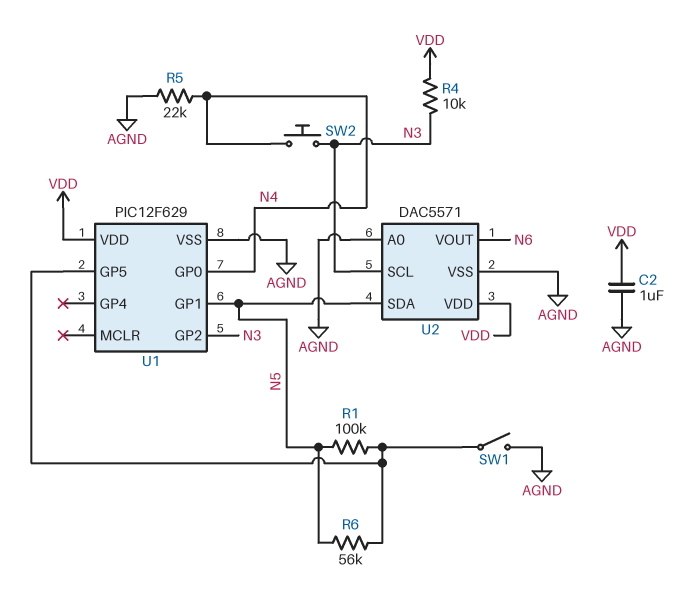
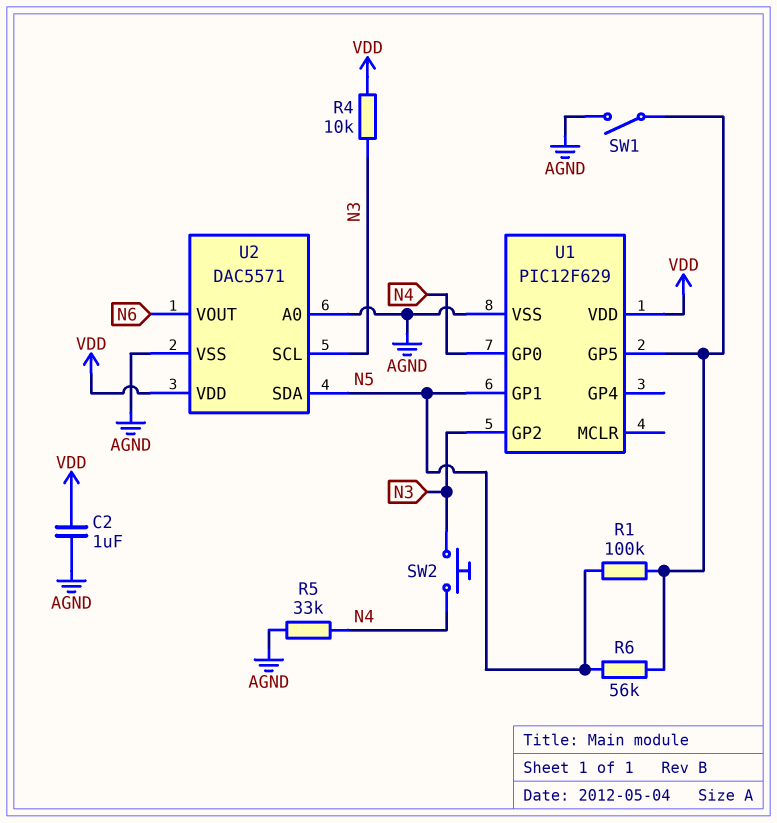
R5: 22k (AGND, N4) -> 33k (AGND, N4)

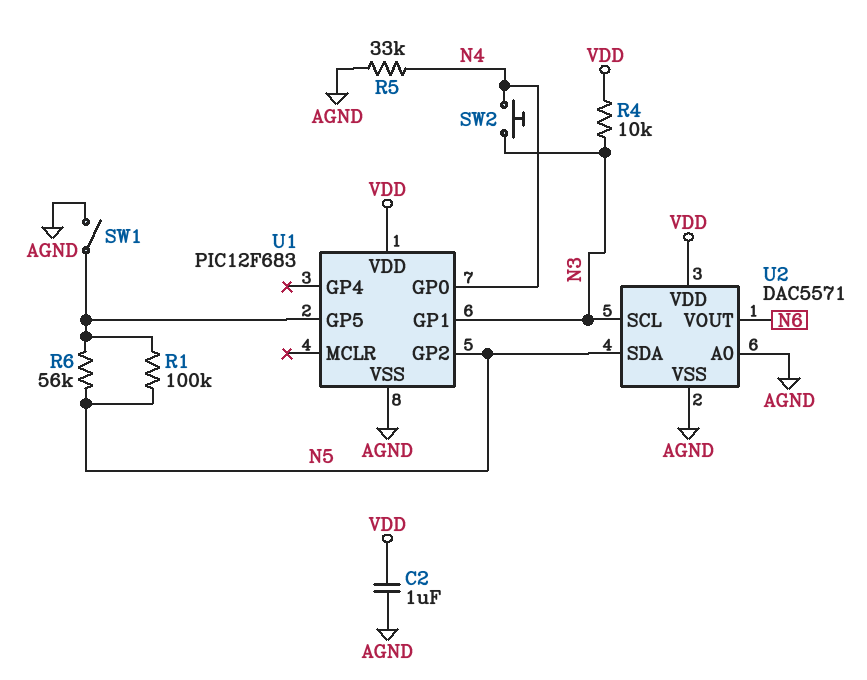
U1: PIC12F629 -> PIC12F683
U1 pin GP1: N5 -> N3
U1 pin GP2: N3 -> N5

